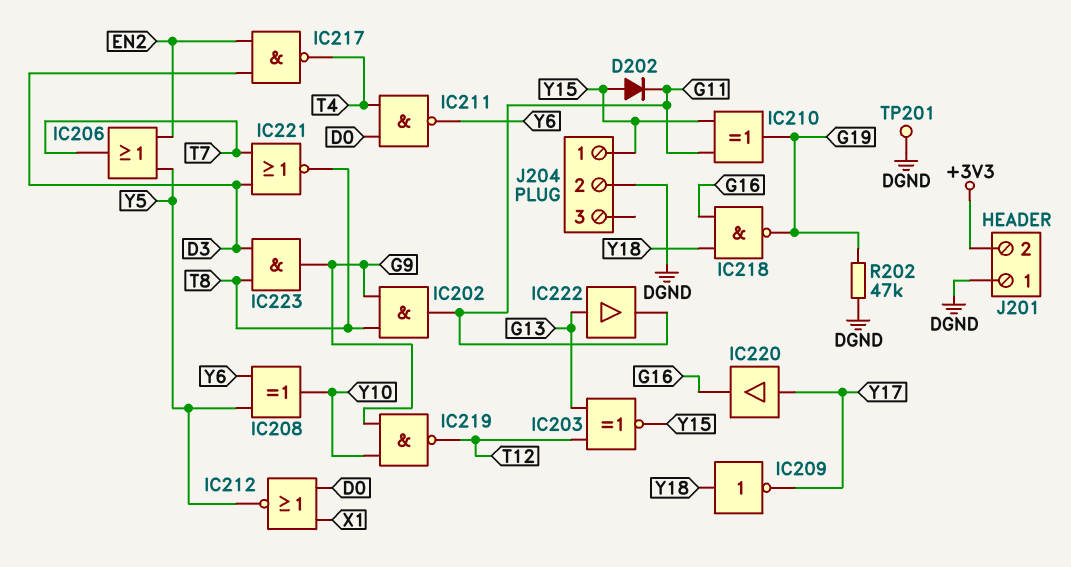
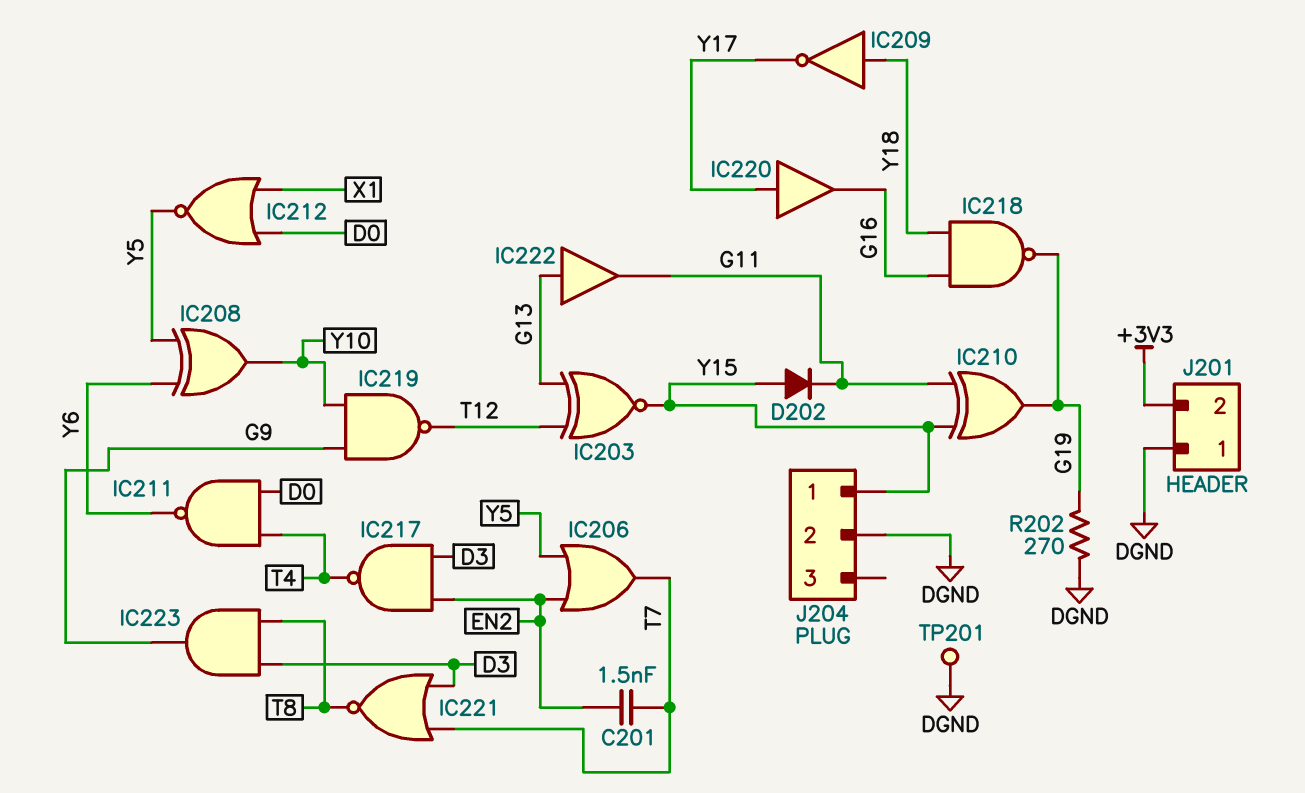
C201: none -> 1.5nF (EN2, T7)
IC202: AND (in G9, in T8, out G11) -> none
R202: 47k (DGND, G19) -> 270 (DGND, G19)

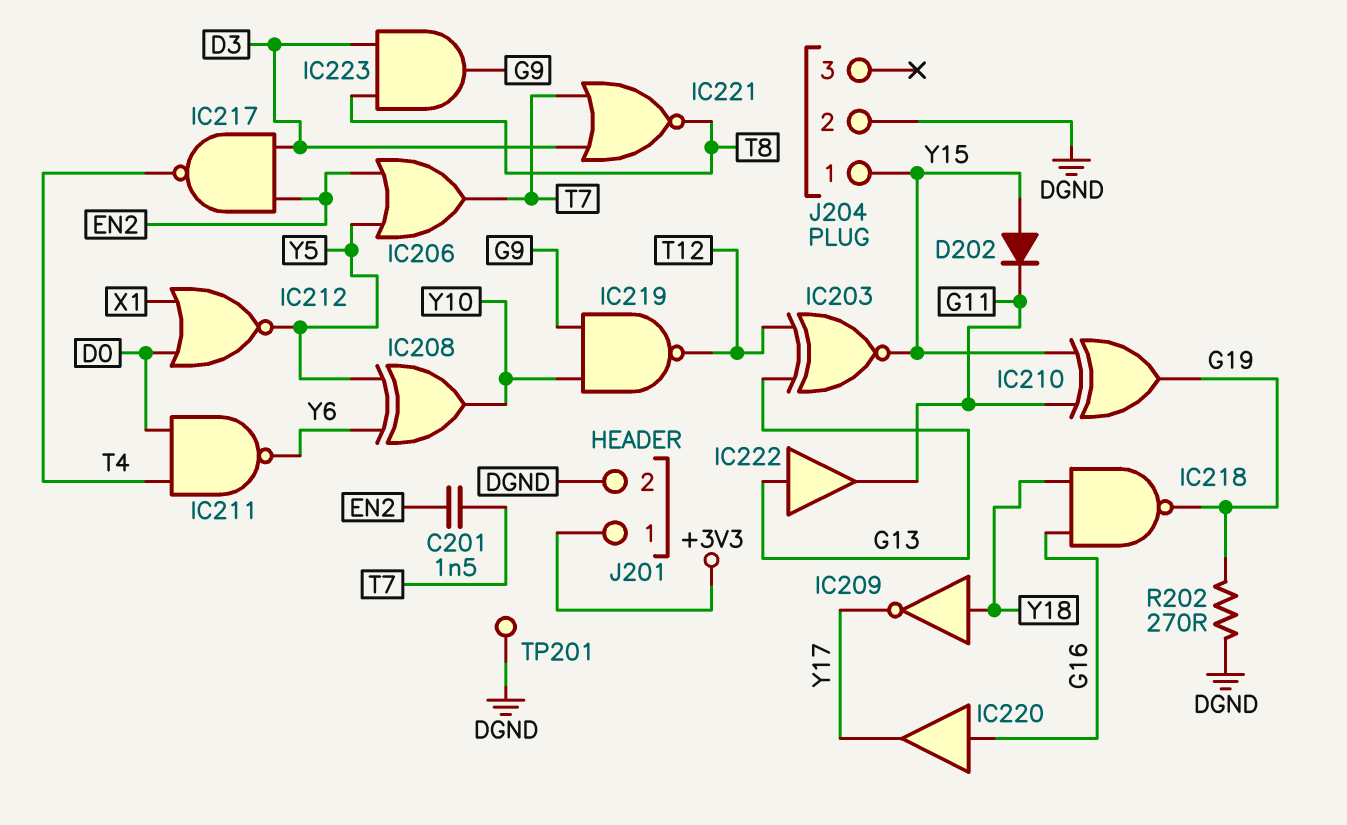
IC220: buffer (in Y17, out G16) -> buffer (in G16, out Y17)
J201 pin 1: DGND -> +3V3
J201 pin 2: +3V3 -> DGND

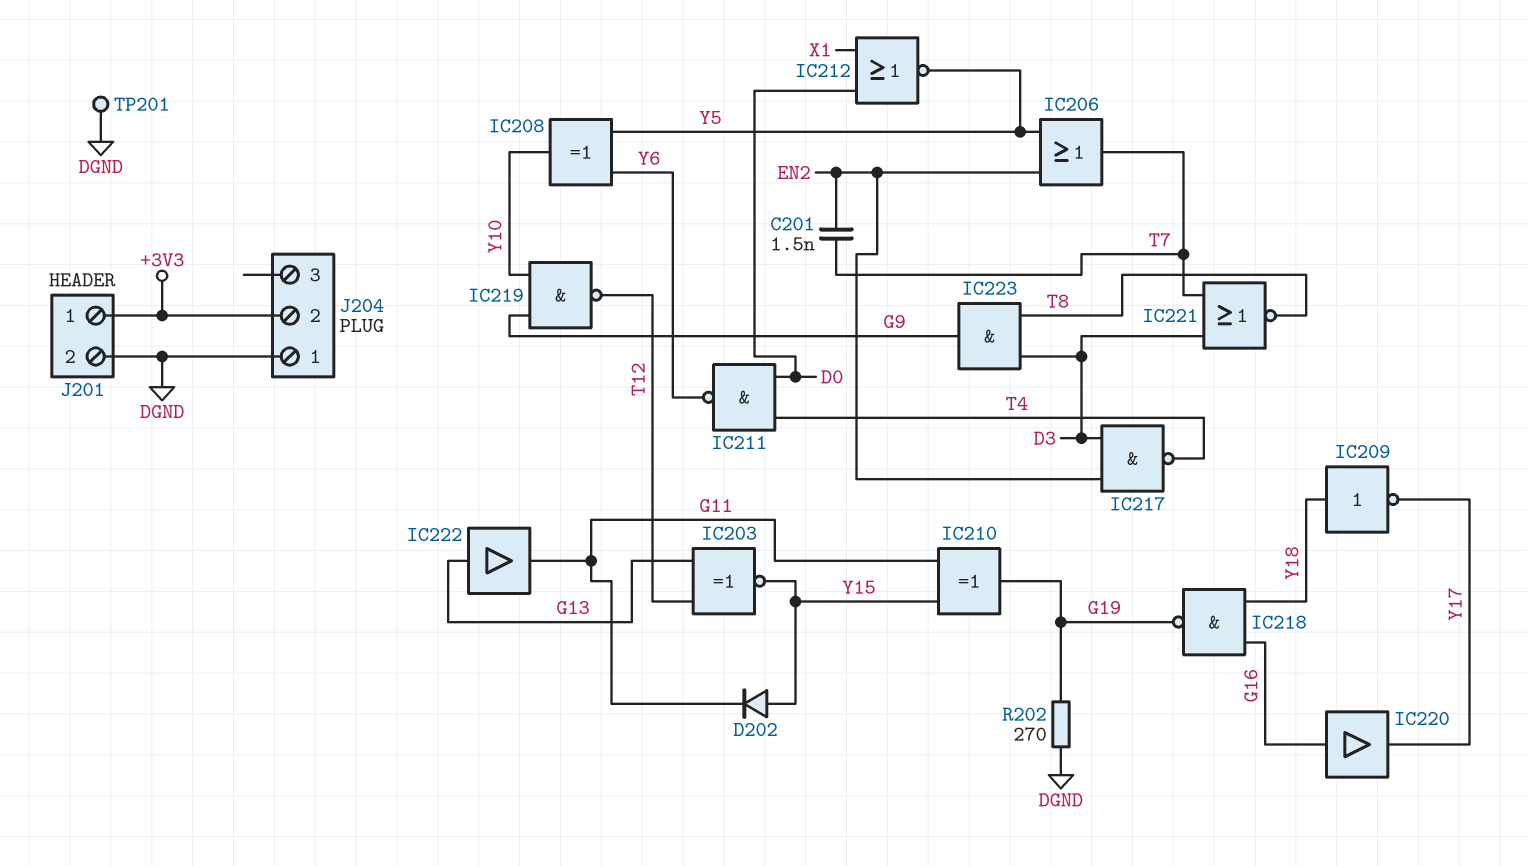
J204 pin 1: Y15 -> DGND
J204 pin 2: DGND -> +3V3

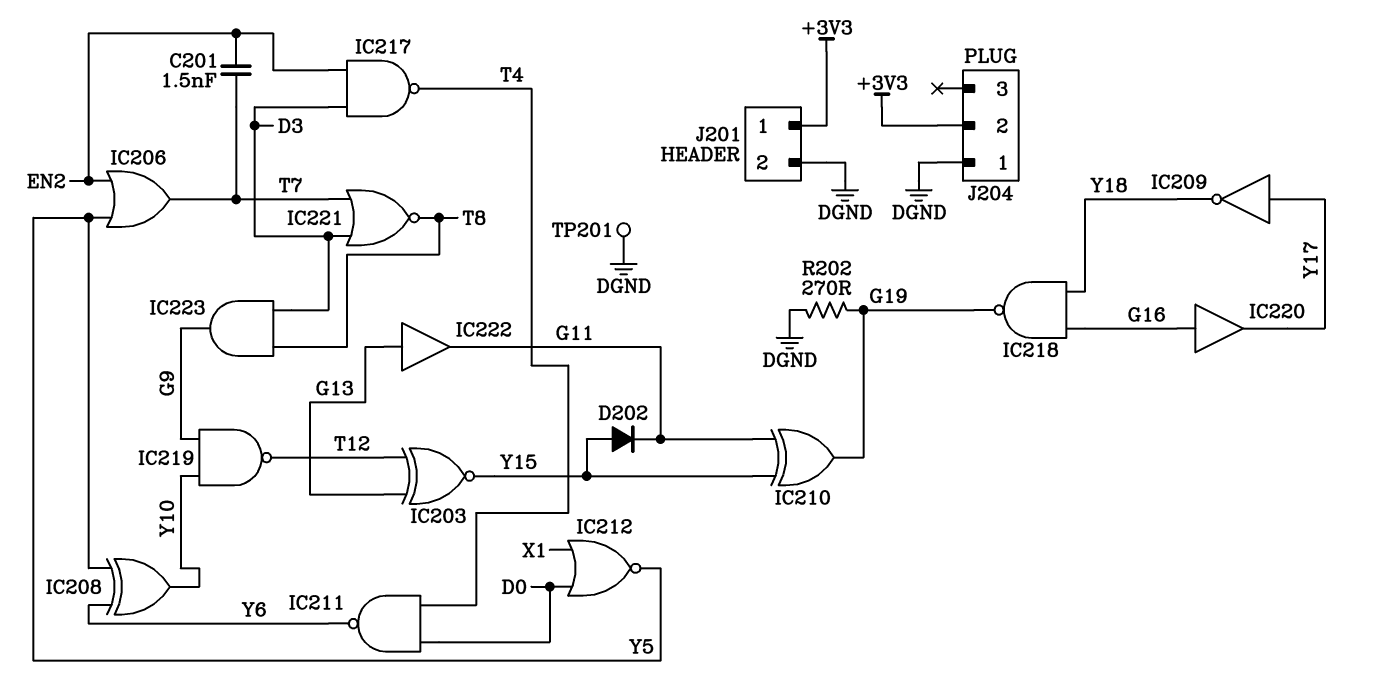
IC209: NOT (in Y18, out Y17) -> NOT (in Y17, out Y18)

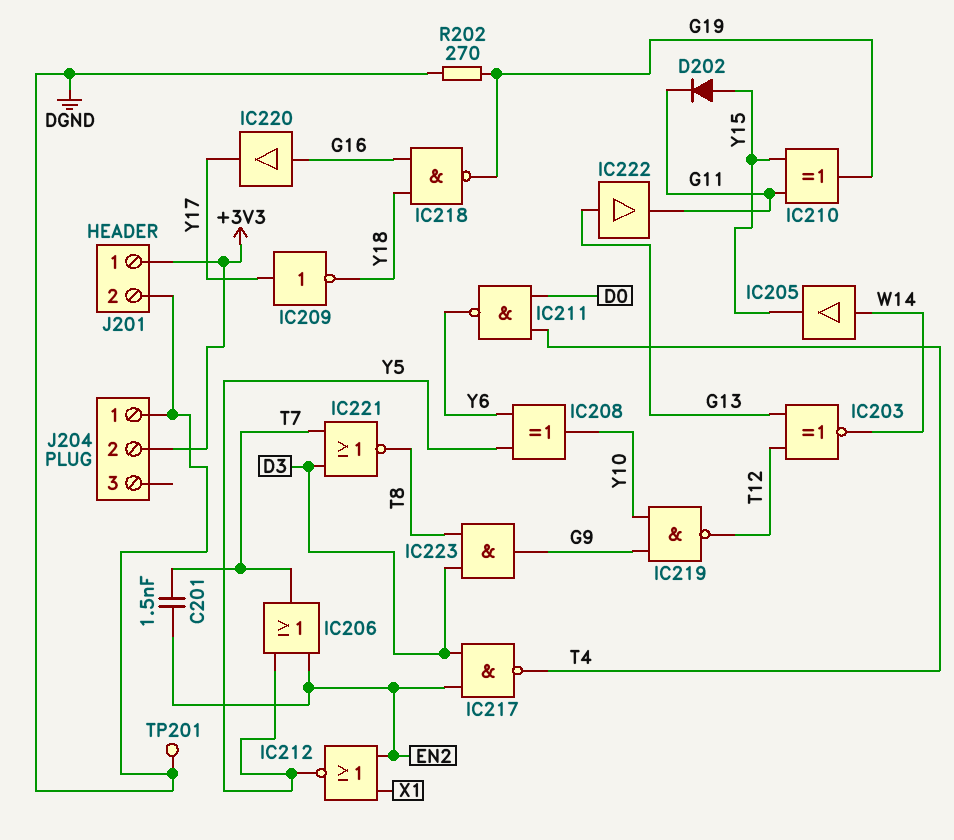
IC203: XNOR (in G13, in T12, out Y15) -> XNOR (in G13, in T12, out W14)
IC205: none -> buffer (in W14, out Y15)
IC212: NOR (in D0, in X1, out Y5) -> NOR (in EN2, in X1, out Y5)

